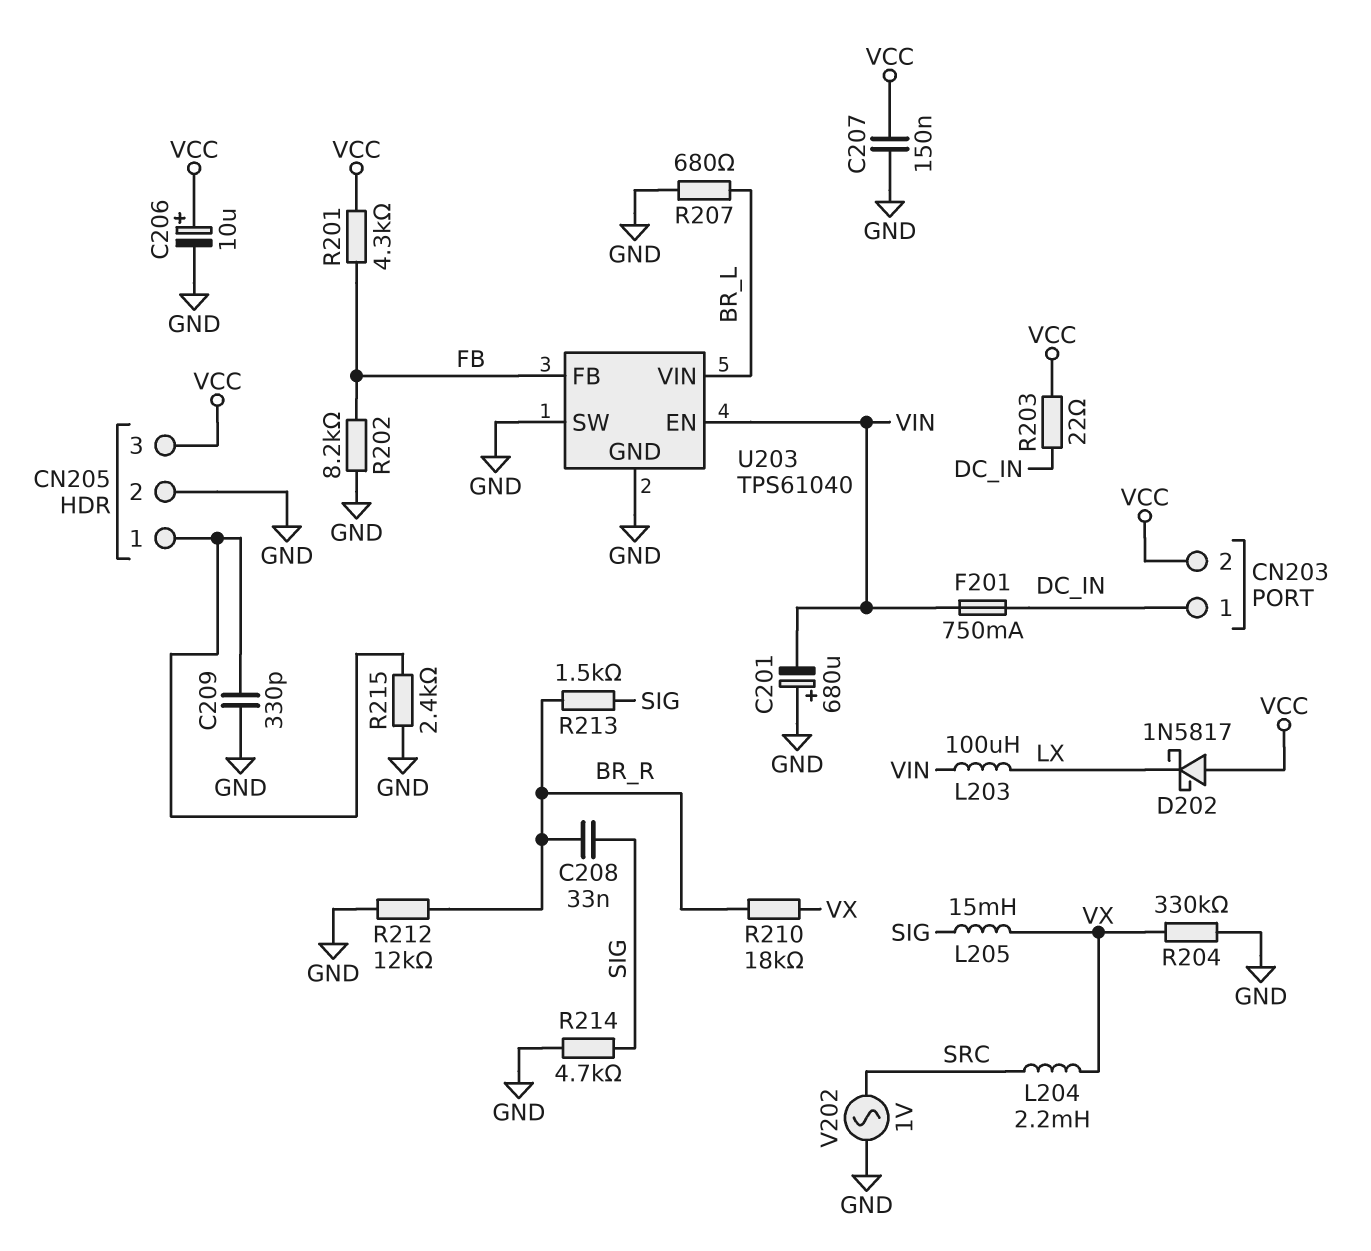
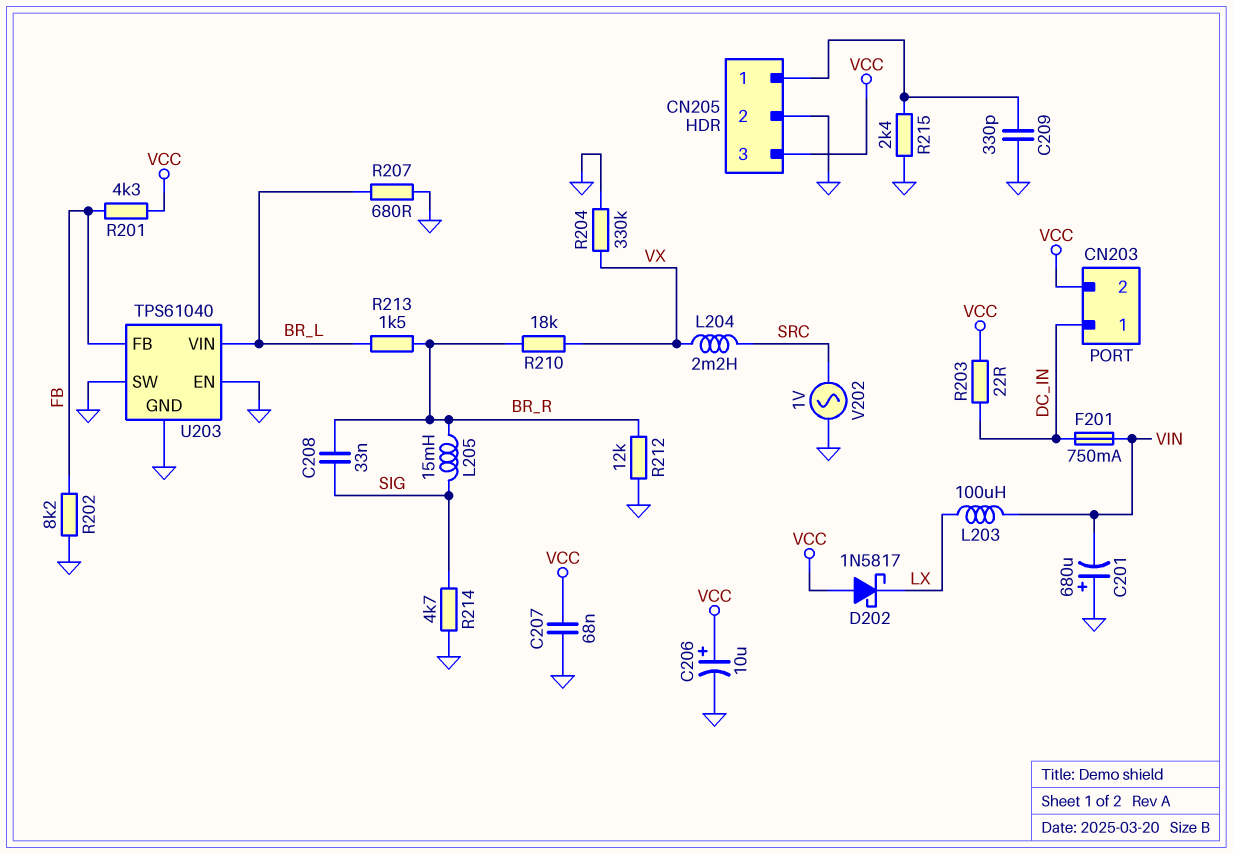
C207: 150nF (GND, VCC) -> 68nF (GND, VCC)
L205: 15mH (SIG, VX) -> 15mH (BR_R, SIG)
R213: 1.5k (BR_R, SIG) -> 1.5k (BR_L, BR_R)
U203 pin EN: VIN -> GND

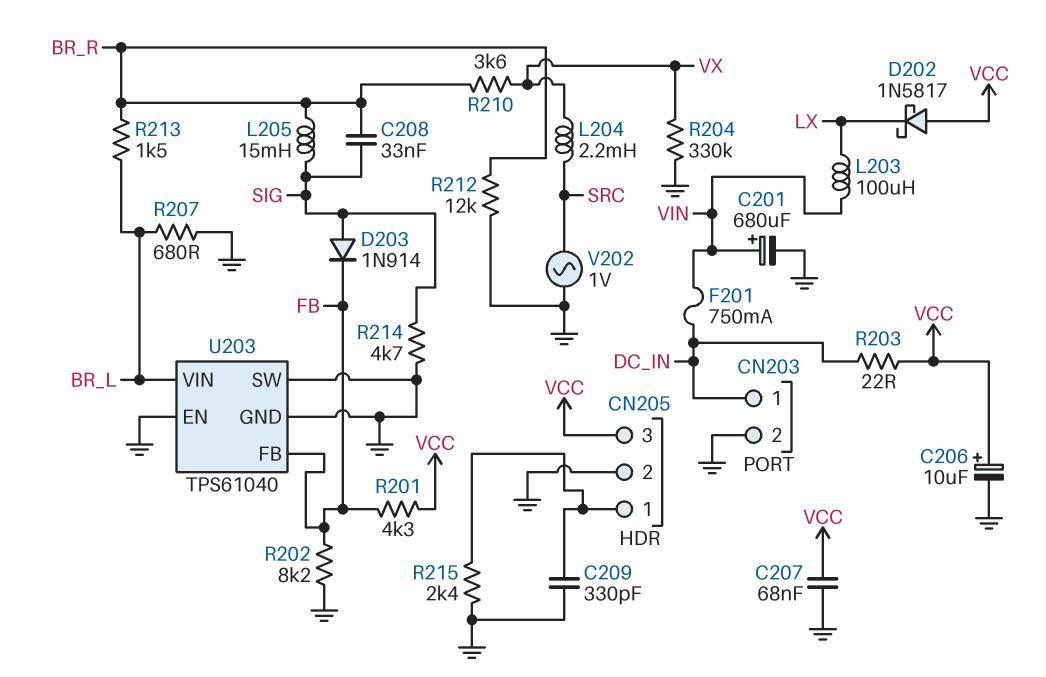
C201: 680uF (plus GND, minus VIN) -> 680uF (plus VIN, minus GND)
CN203 pin 2: VCC -> GND
D203: none -> diode 1N914 (A SIG, K FB)
R210: 18k (BR_R, VX) -> 3.6k (BR_R, VX)

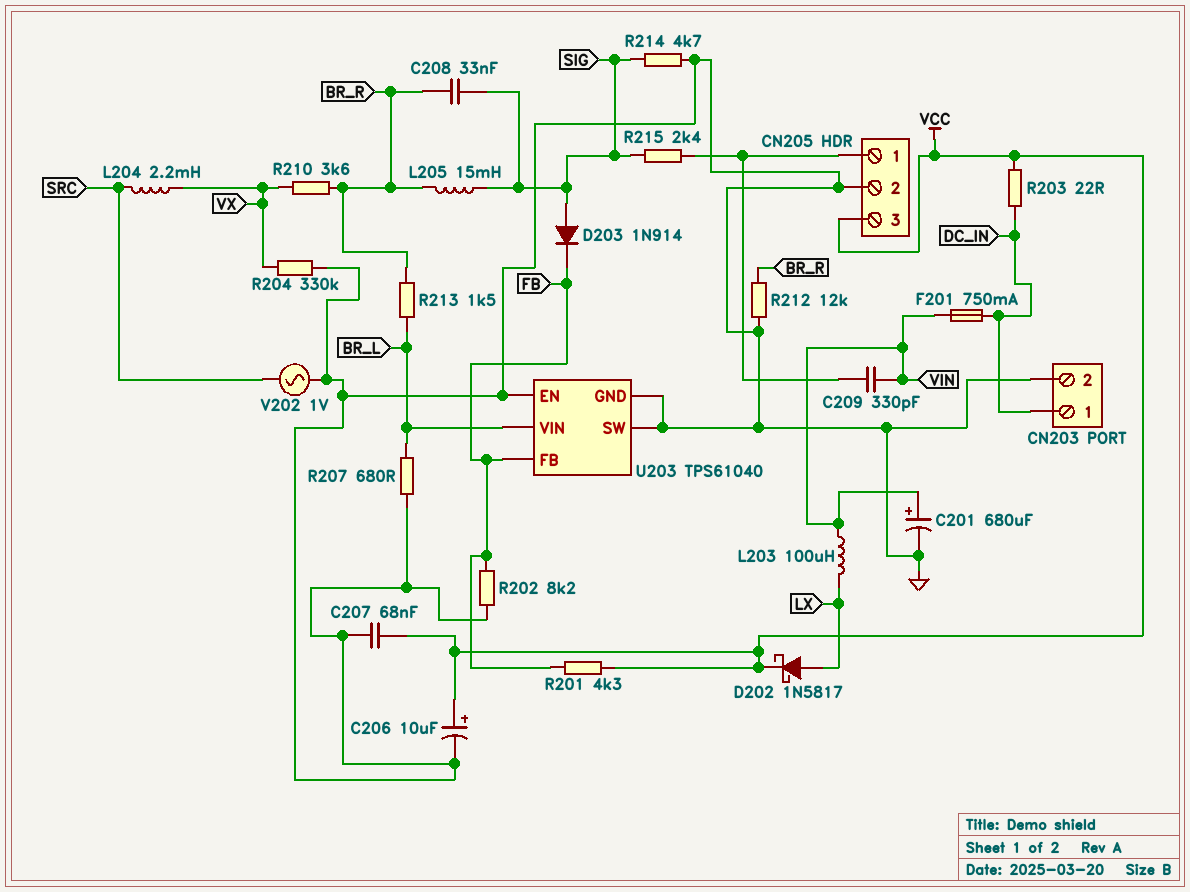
C209: 330pF (CN205/1, GND) -> 330pF (CN205/1, VIN)
D202: schottky 1N5817 (A VCC, K LX) -> schottky 1N5817 (A LX, K VCC)
R215: 2.4k (CN205/1, GND) -> 2.4k (CN205/1, SIG)

